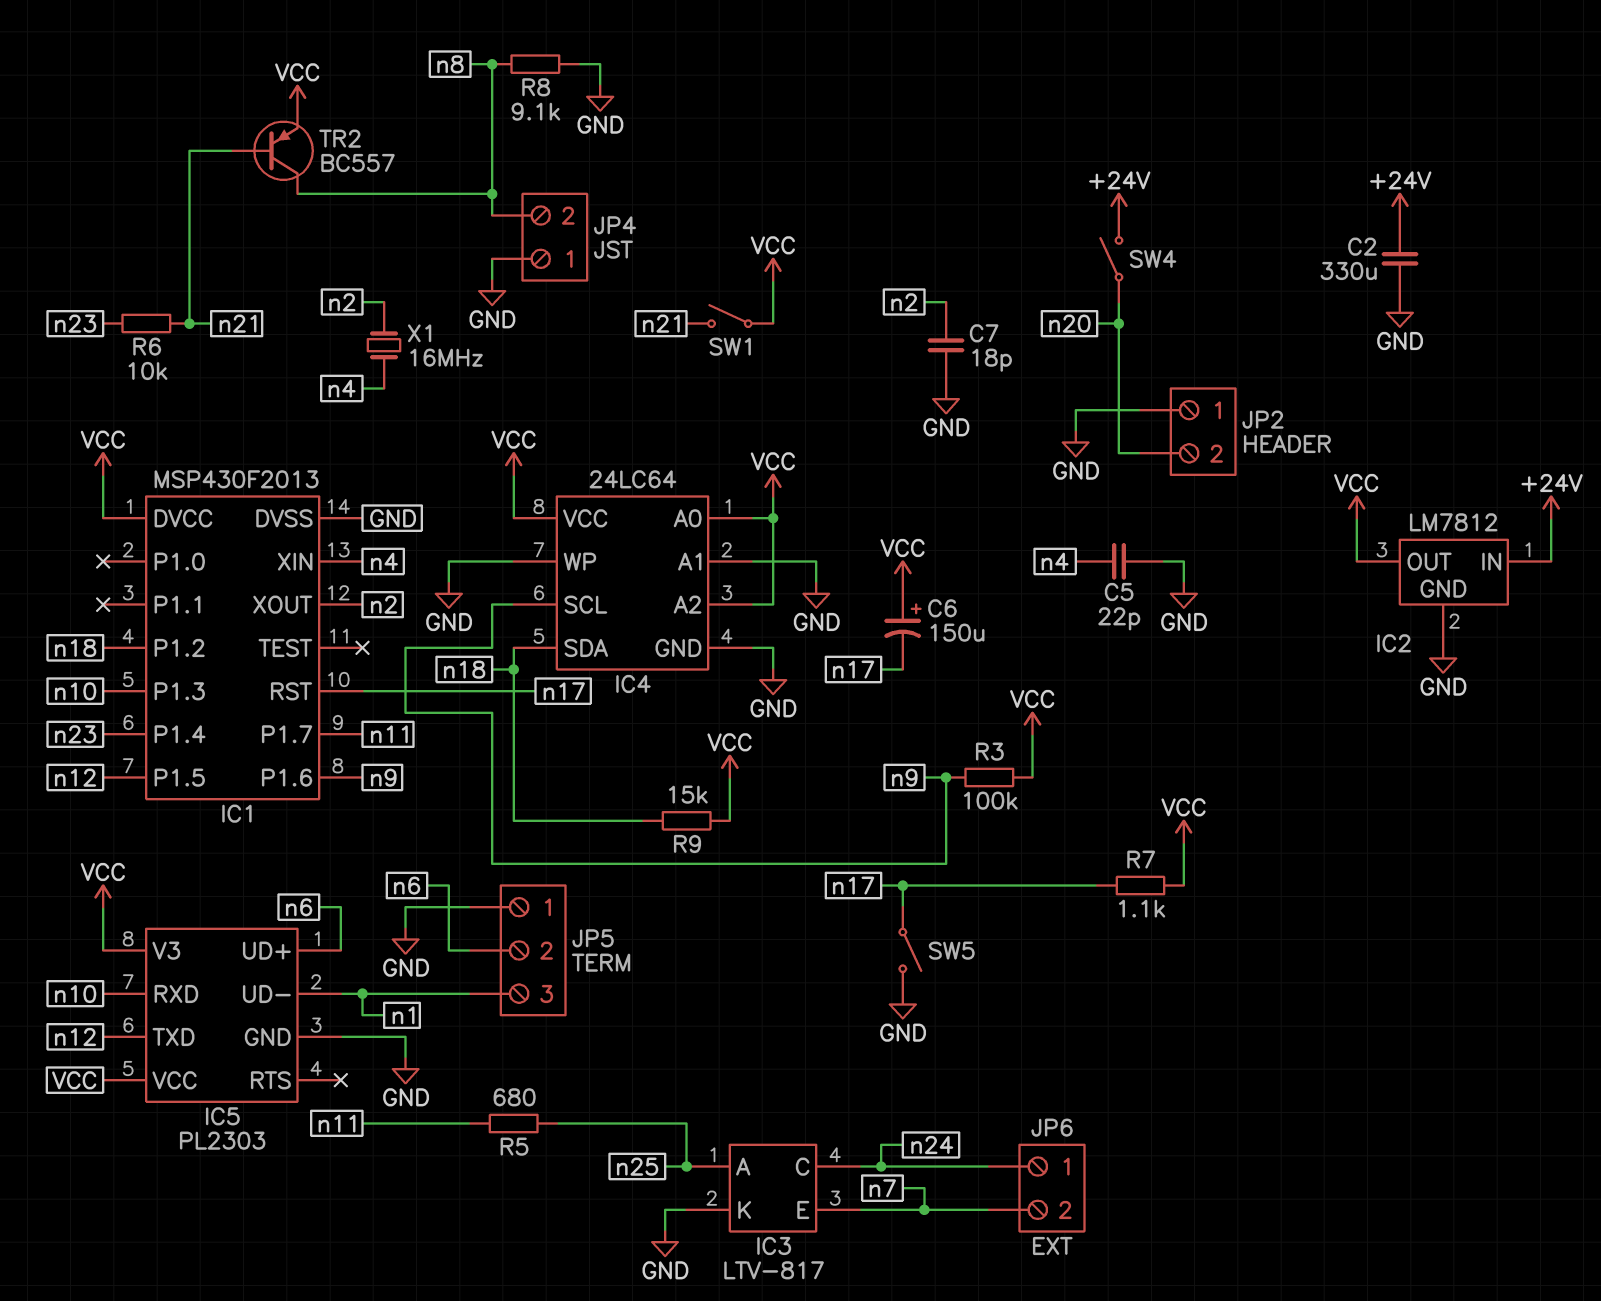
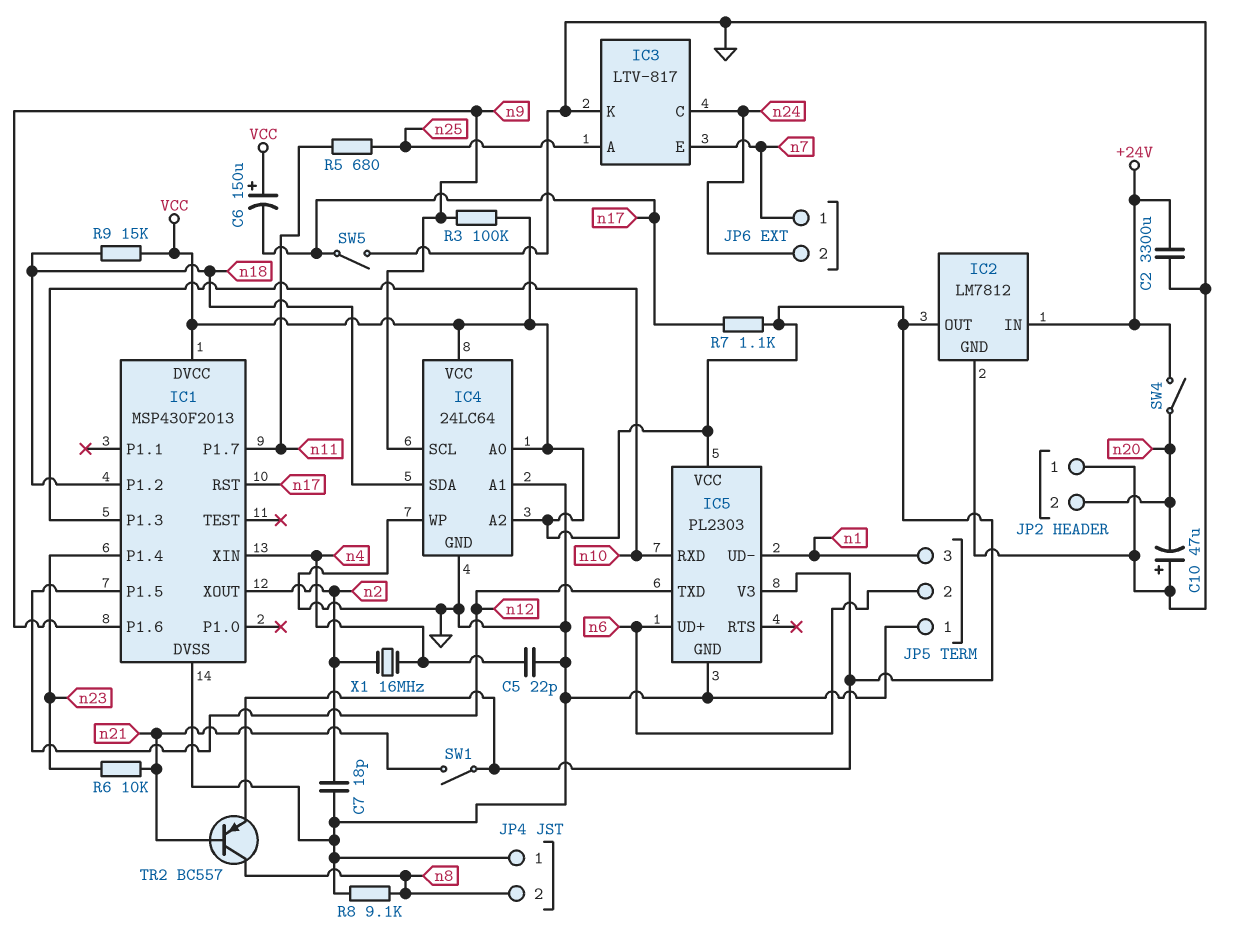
C2: 330uF (+24V, GND) -> 3300uF (+24V, GND)
C10: none -> 47uF (plus GND, minus n20)
JP6 pin 1: n24 -> n7
JP6 pin 2: n7 -> n24

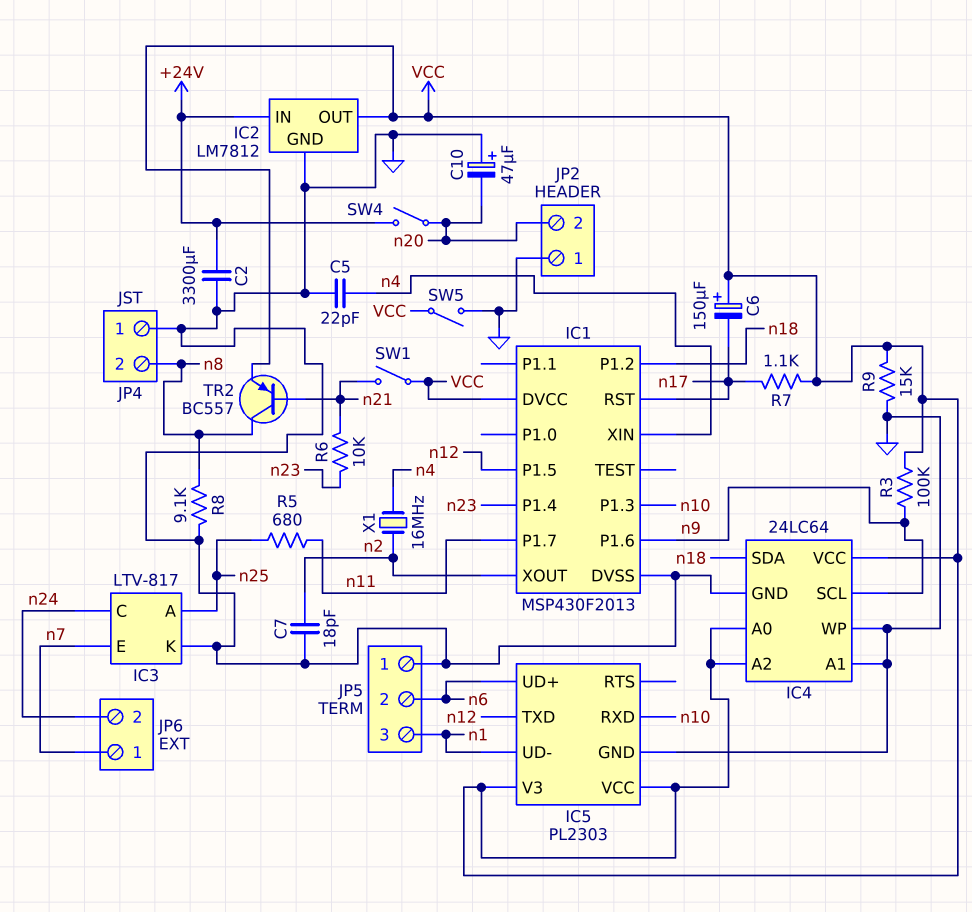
R9: 15k (VCC, n18) -> 15k (GND, VCC)
SW5: switch (GND, n17) -> switch (GND, VCC)

